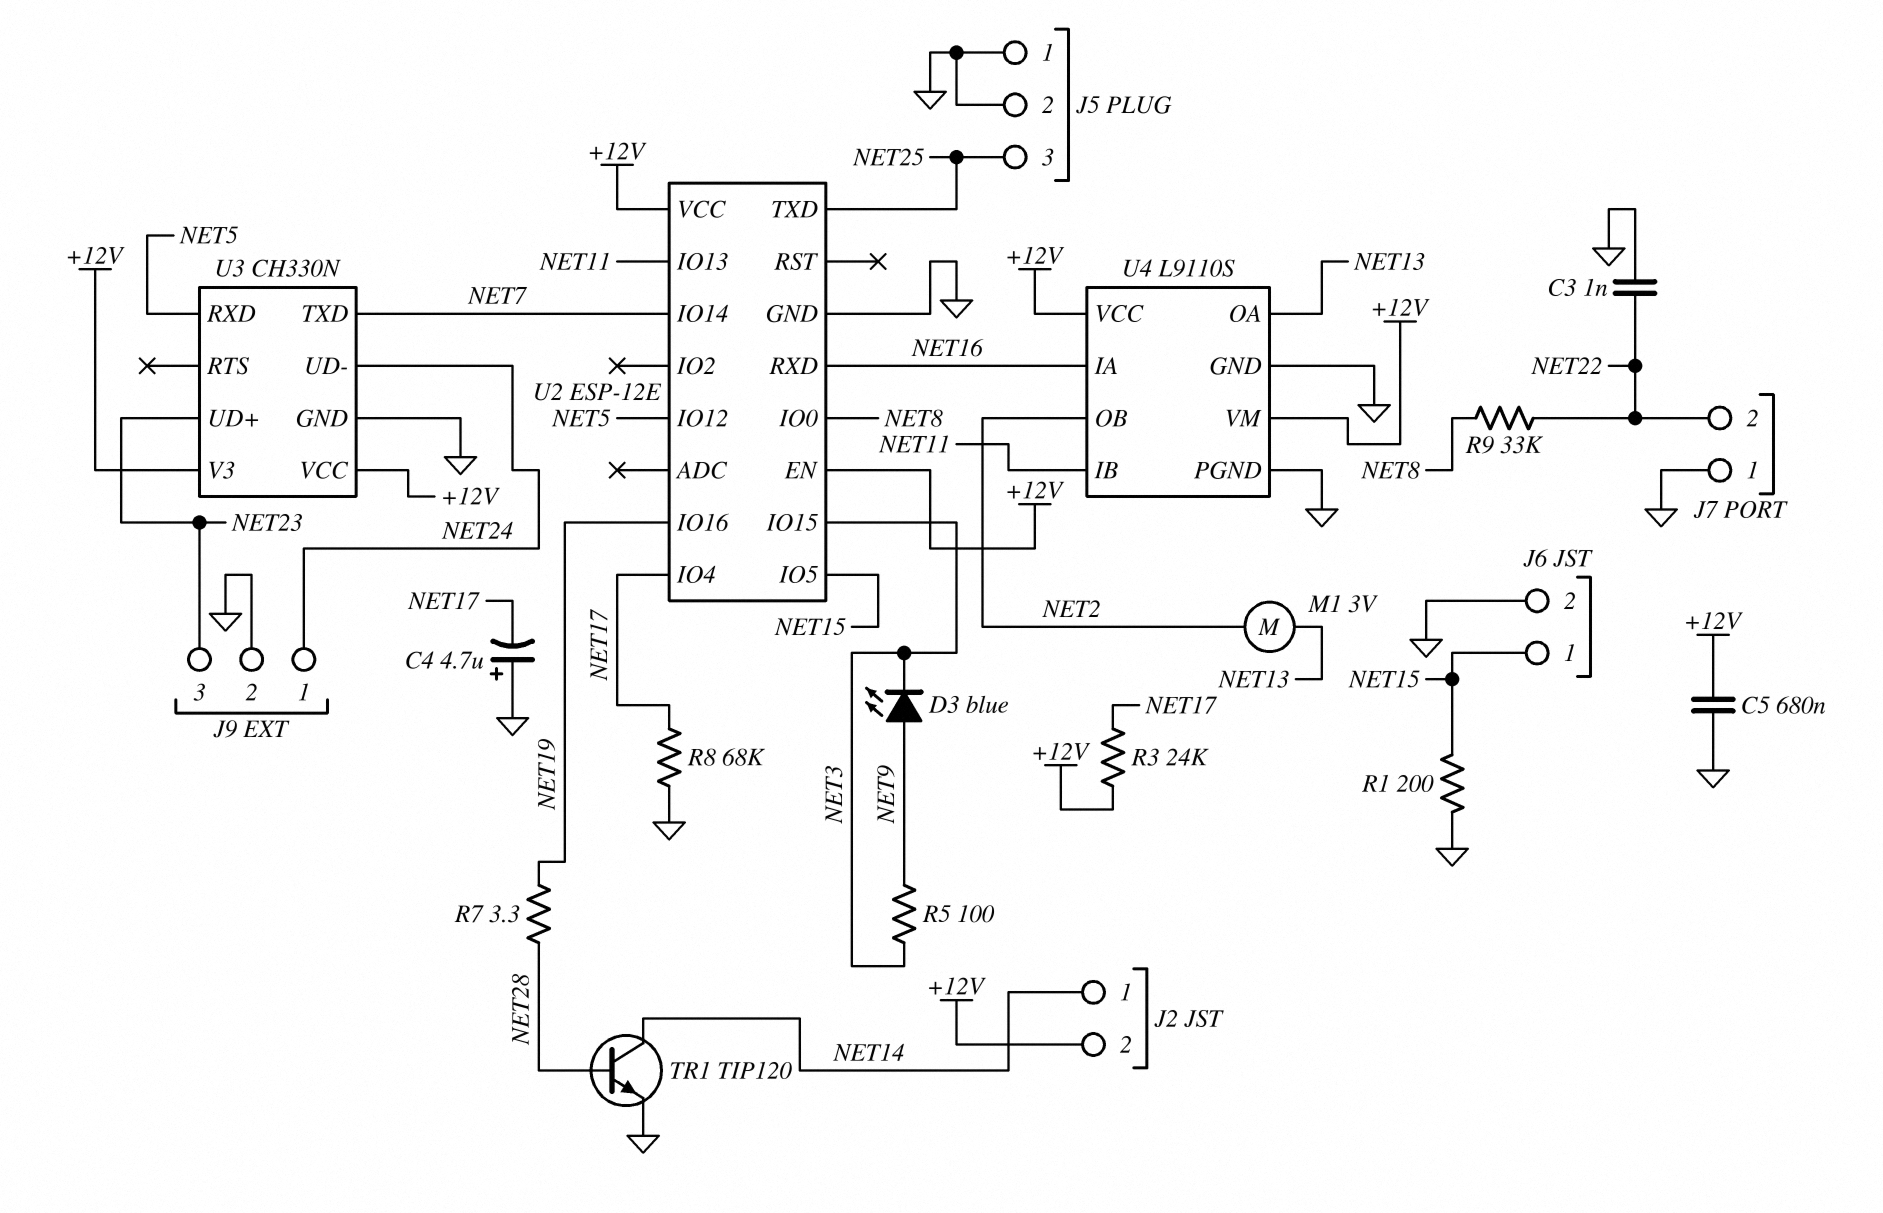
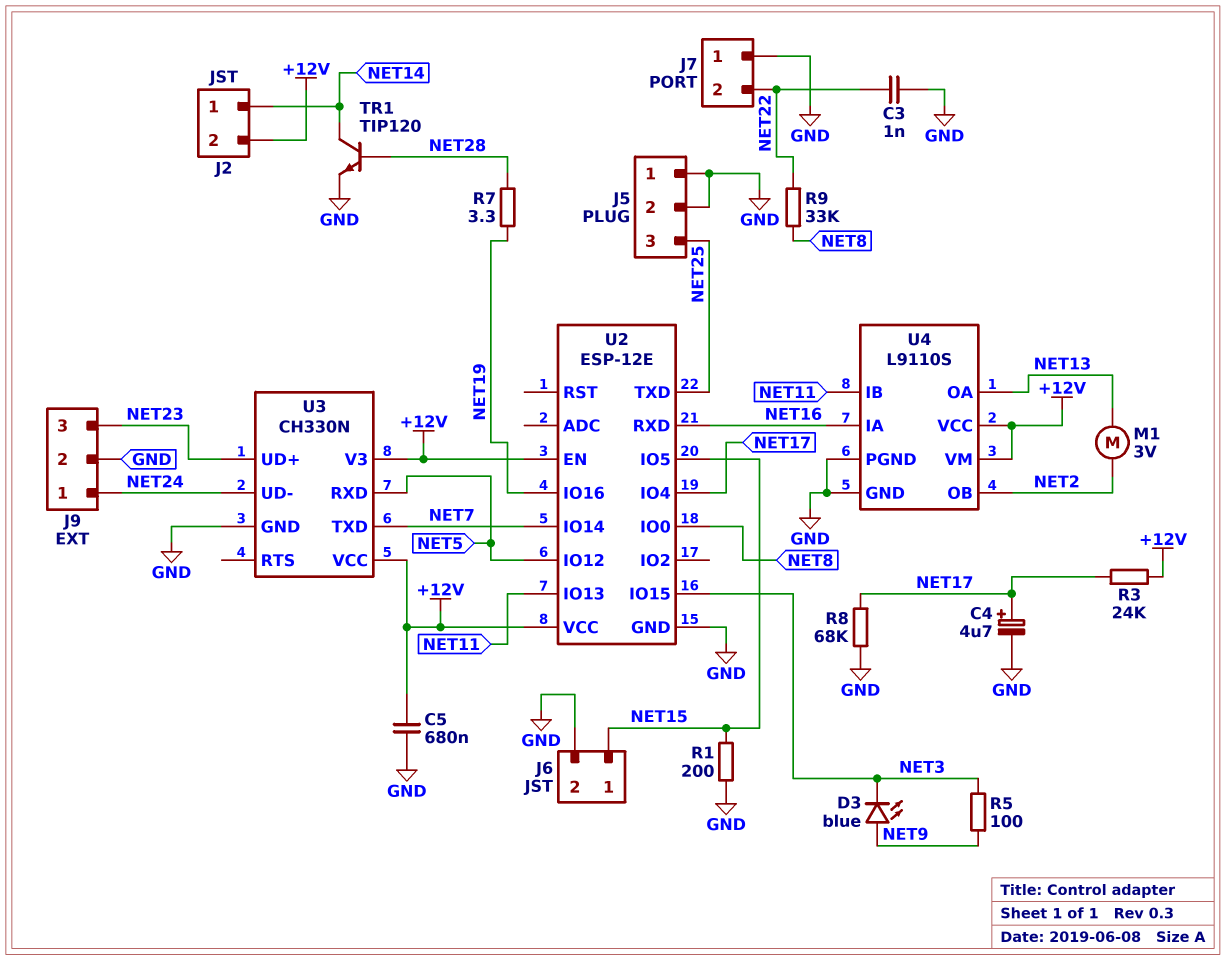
C4: 4.7uF (plus GND, minus NET17) -> 4.7uF (plus NET17, minus GND)

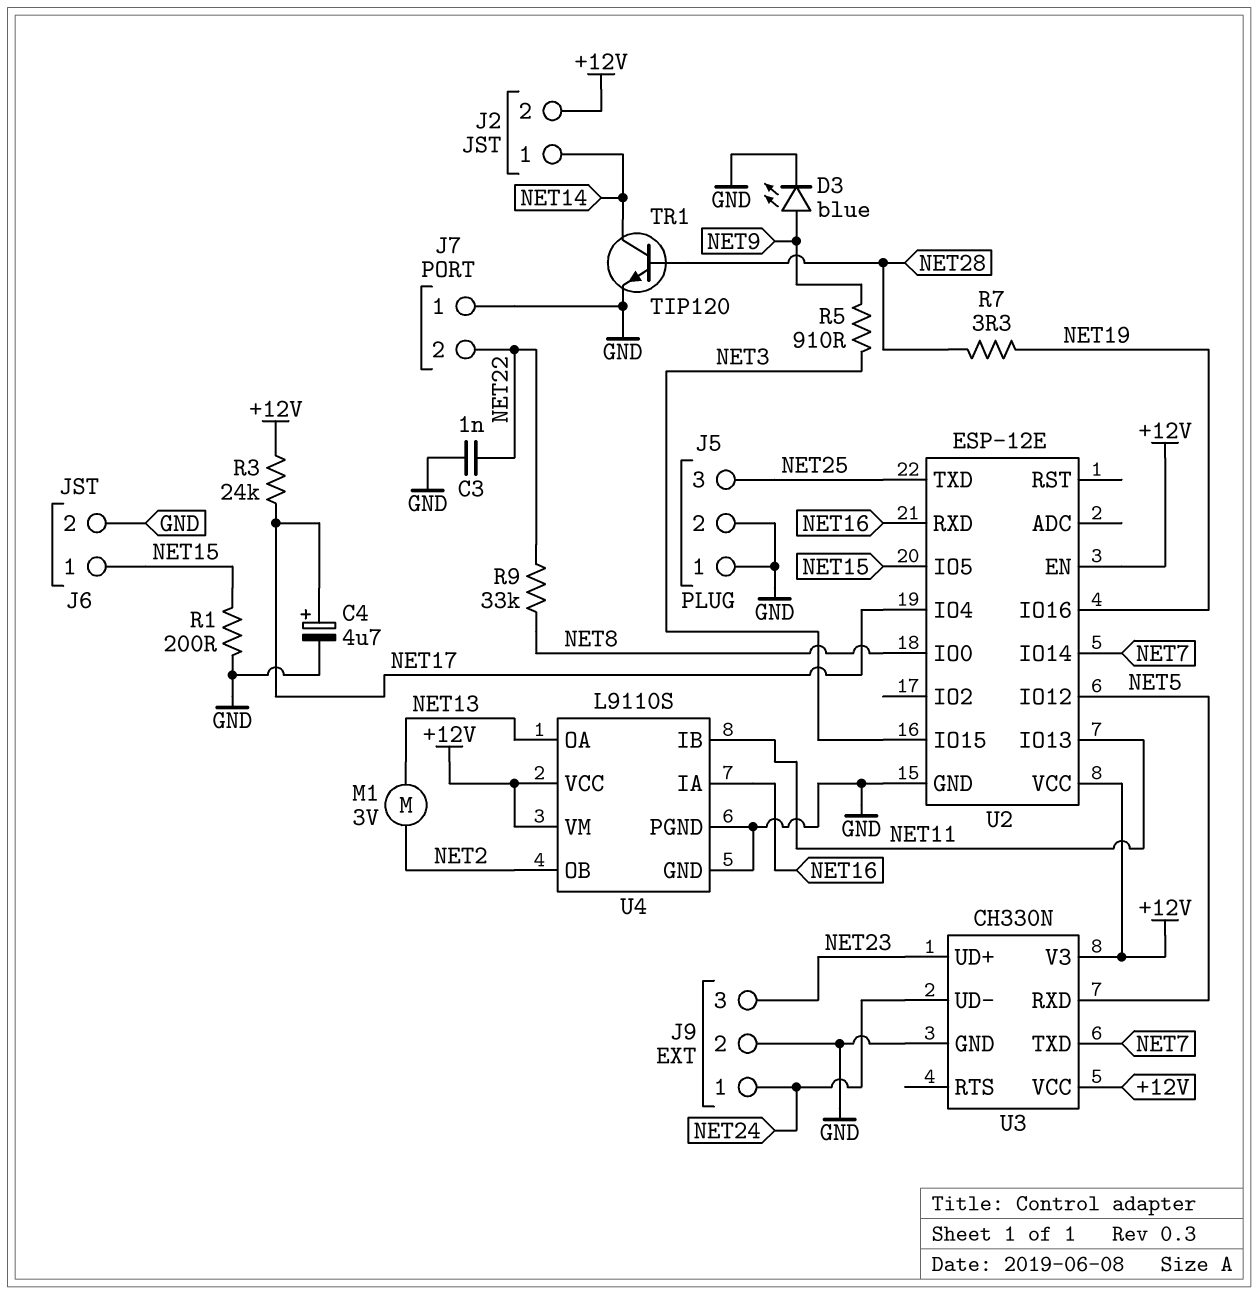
C5: 680nF (+12V, GND) -> none
D3: LED blue (A NET9, K NET3) -> LED blue (A NET9, K GND)
R5: 100 (NET3, NET9) -> 910 (NET3, NET9)
R8: 68k (GND, NET17) -> none

